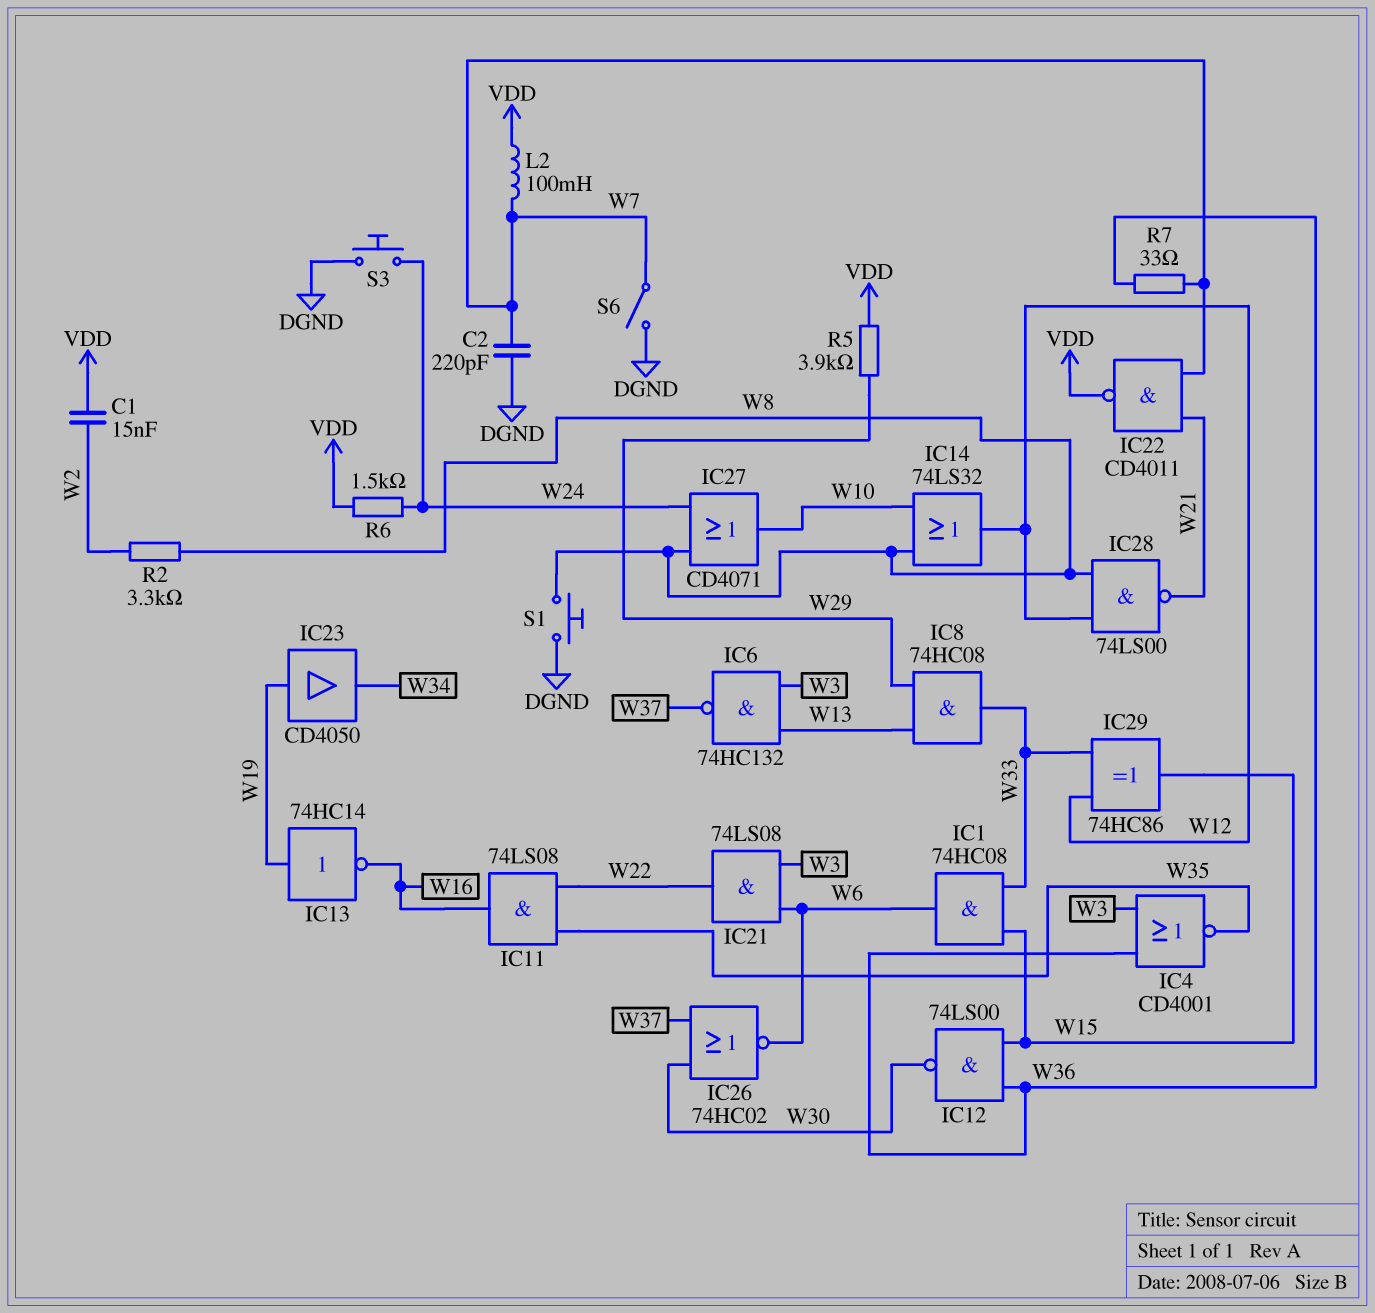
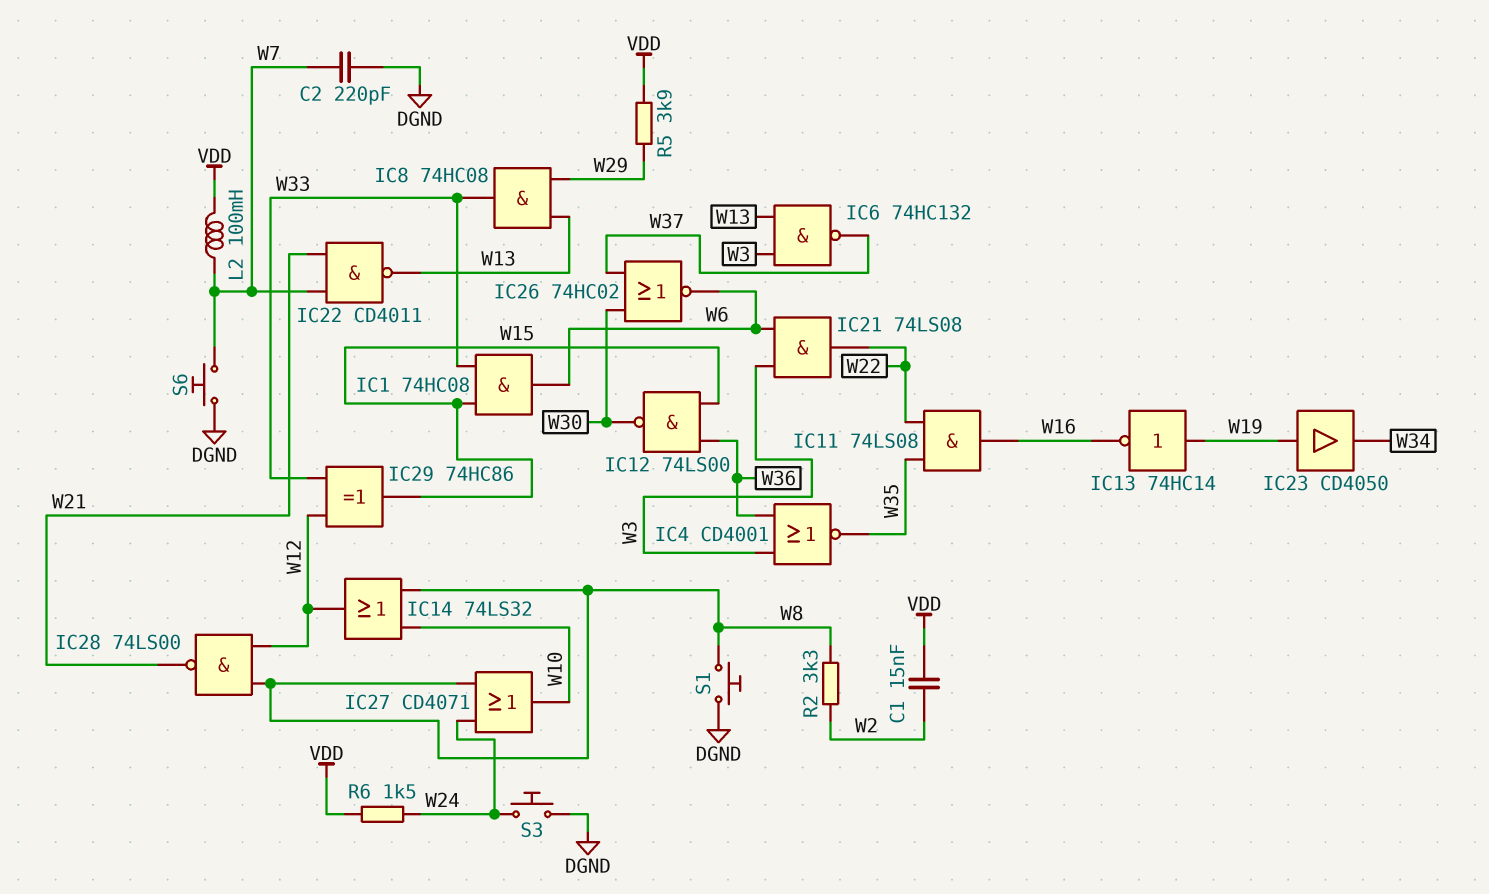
IC22: NAND CD4011 (in W7, in W21, out VDD) -> NAND CD4011 (in W7, in W21, out W13)
R7: 33 (W7, W36) -> none
S6: switch (DGND, W7) -> button (DGND, W7)

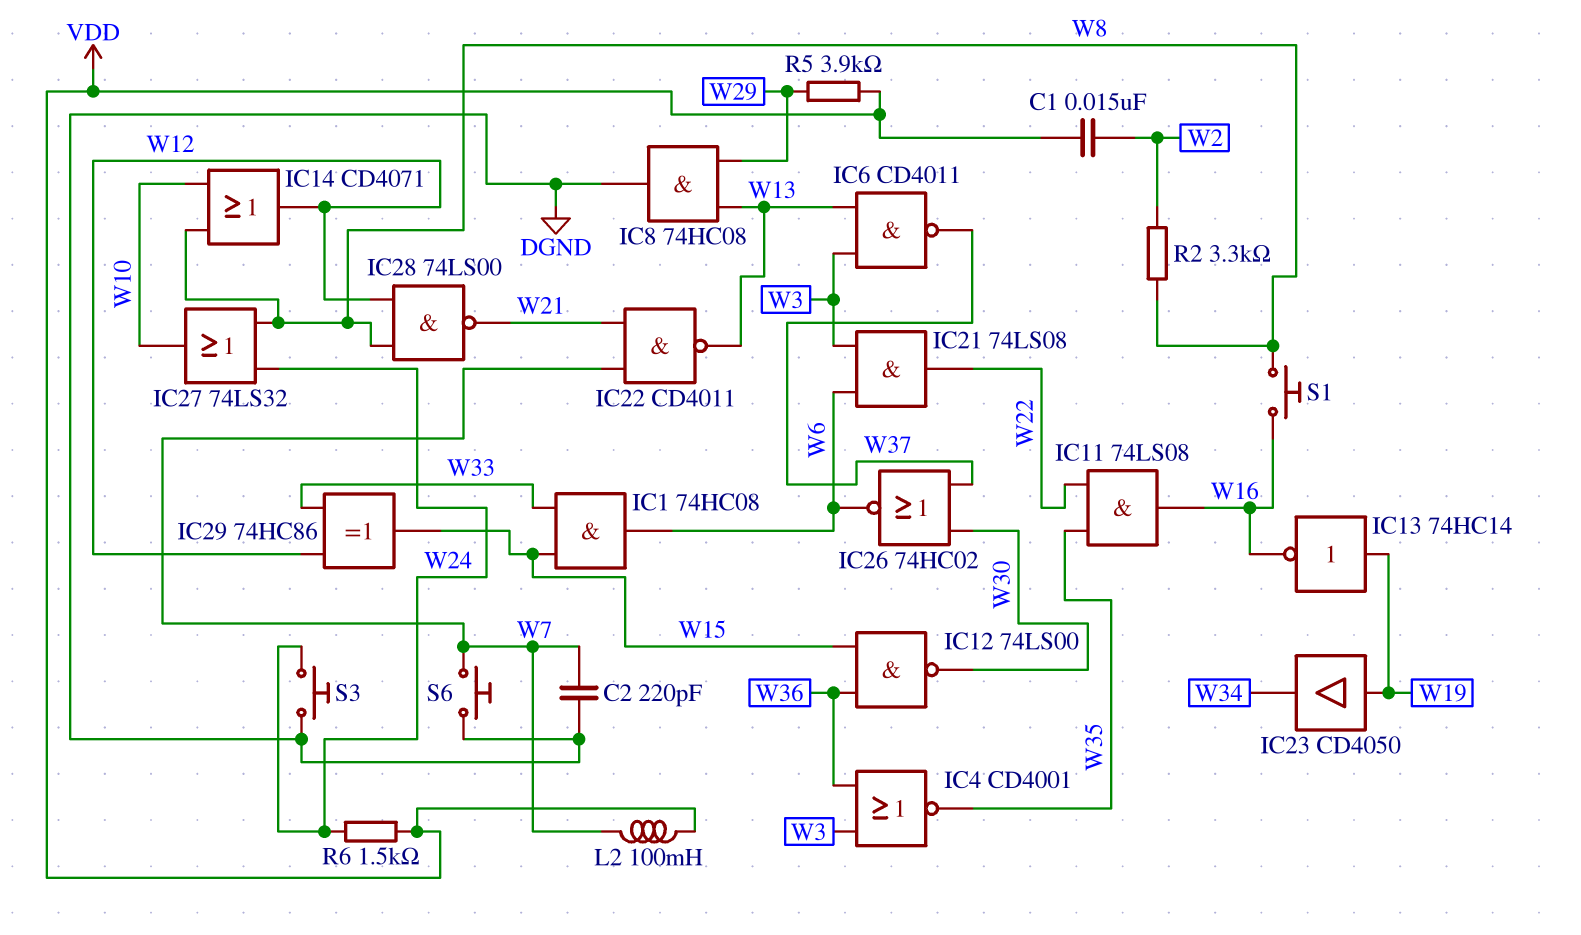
IC6: NAND 74HC132 (in W3, in W13, out W37) -> NAND CD4011 (in W3, in W13, out W37)
IC8: AND 74HC08 (in W13, in W29, out W33) -> AND 74HC08 (in W13, in W29, out DGND)
IC14: OR 74LS32 (in W8, in W10, out W12) -> OR CD4071 (in W8, in W10, out W12)
IC27: OR CD4071 (in W8, in W24, out W10) -> OR 74LS32 (in W8, in W24, out W10)
S1: button (DGND, W8) -> button (W8, W16)

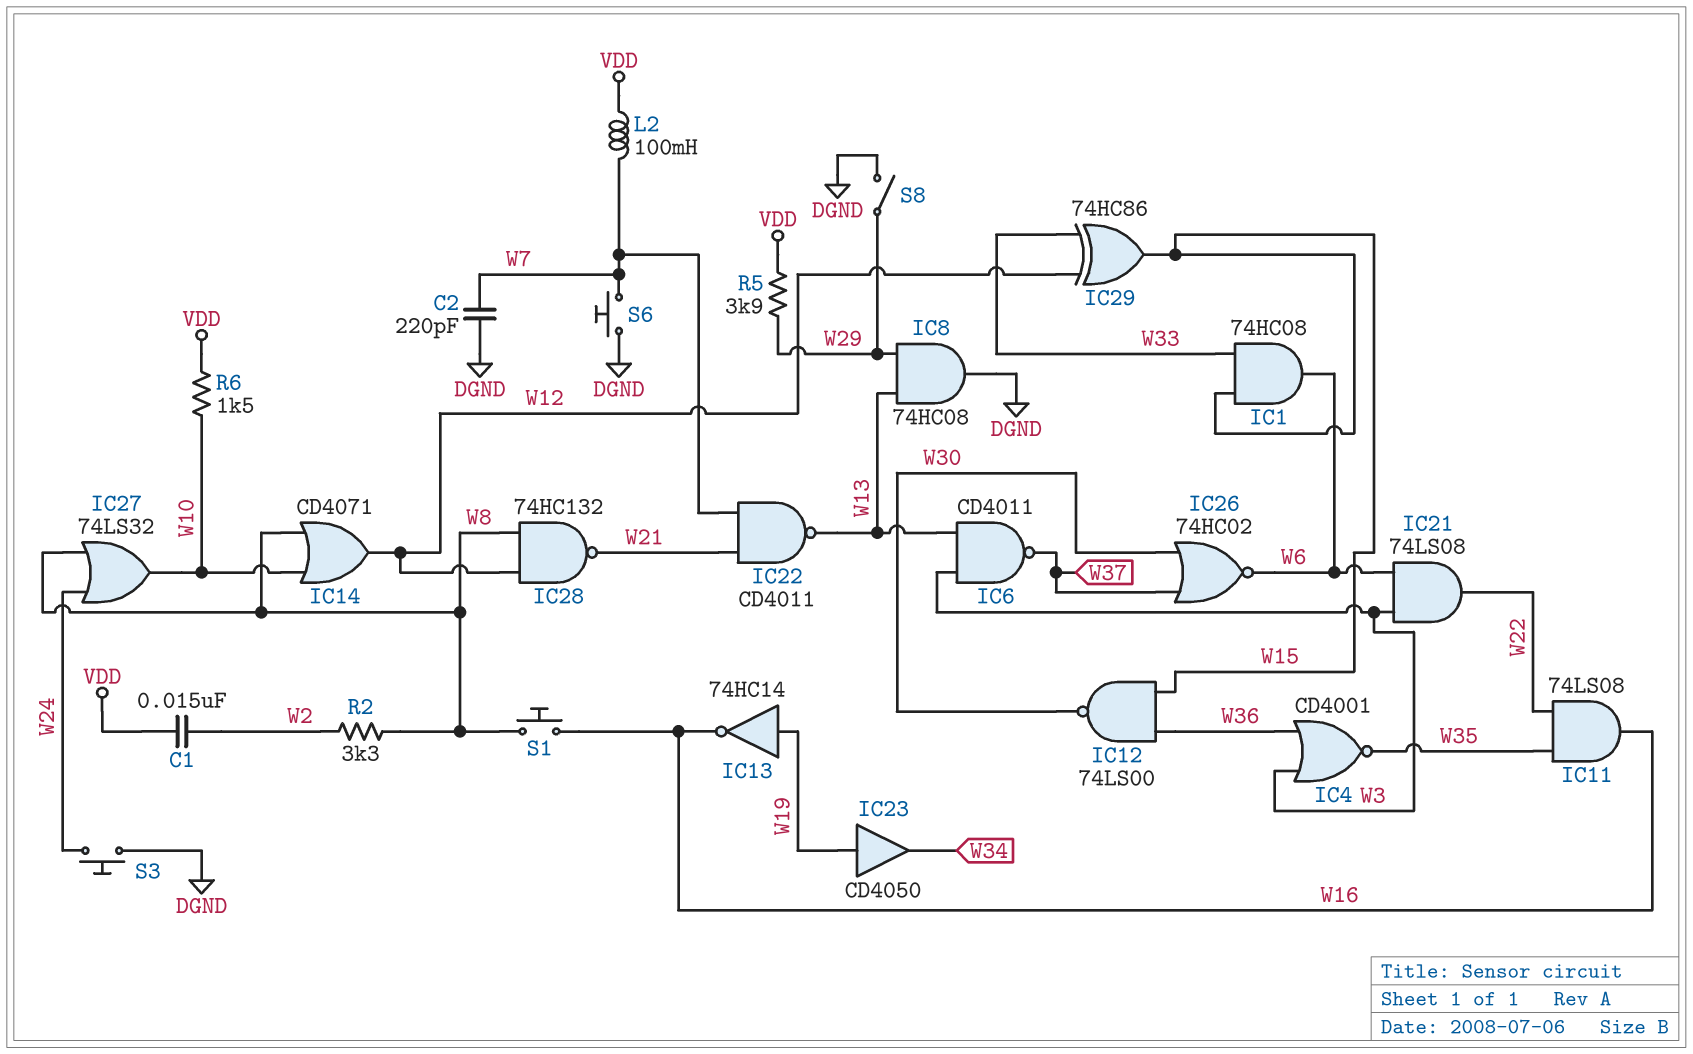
IC28: NAND 74LS00 (in W8, in W12, out W21) -> NAND 74HC132 (in W8, in W12, out W21)
R6: 1.5k (VDD, W24) -> 1.5k (VDD, W10)
S8: none -> switch (DGND, W29)

